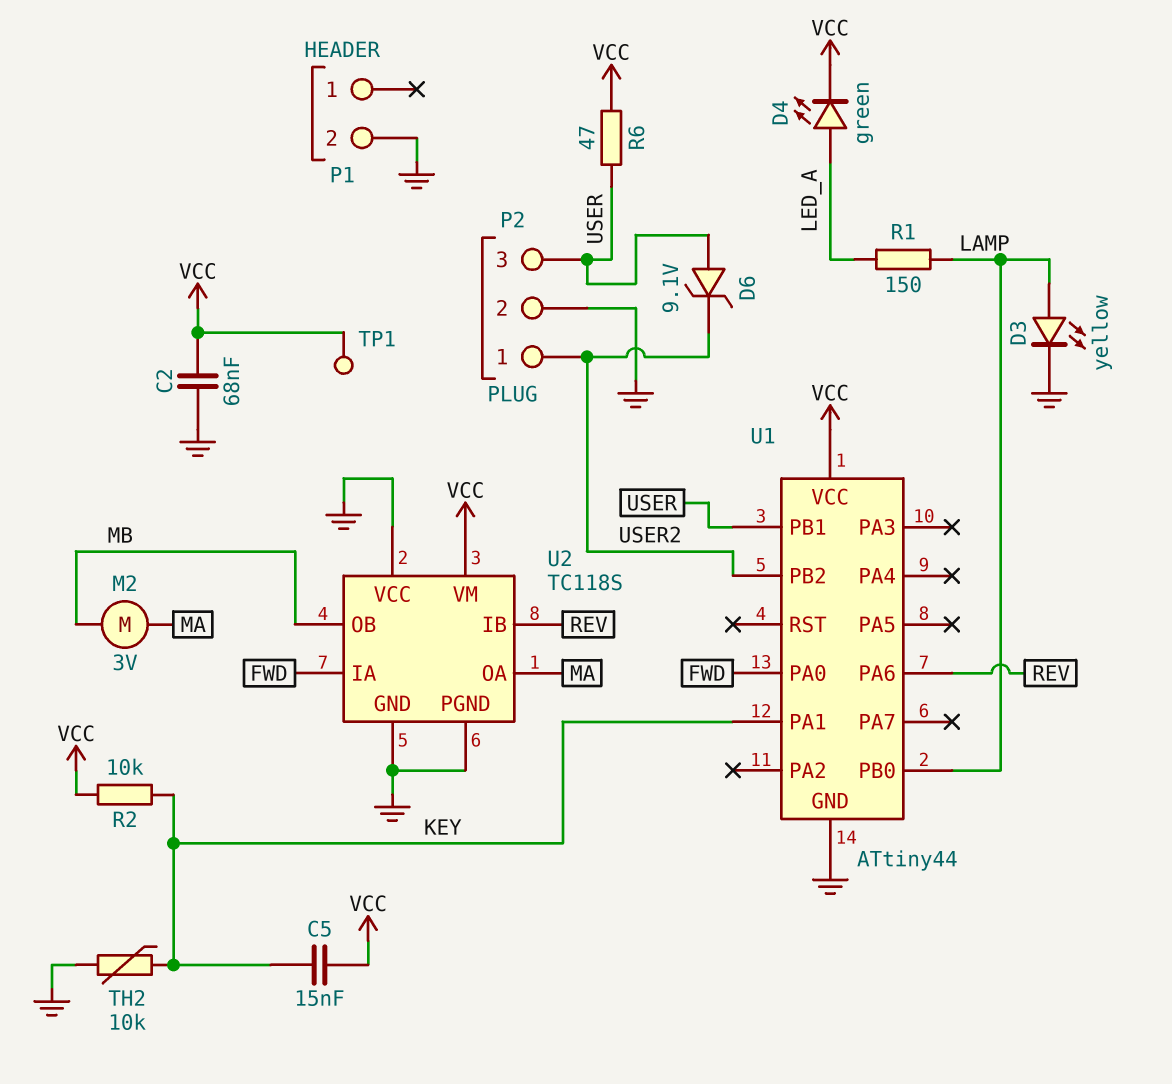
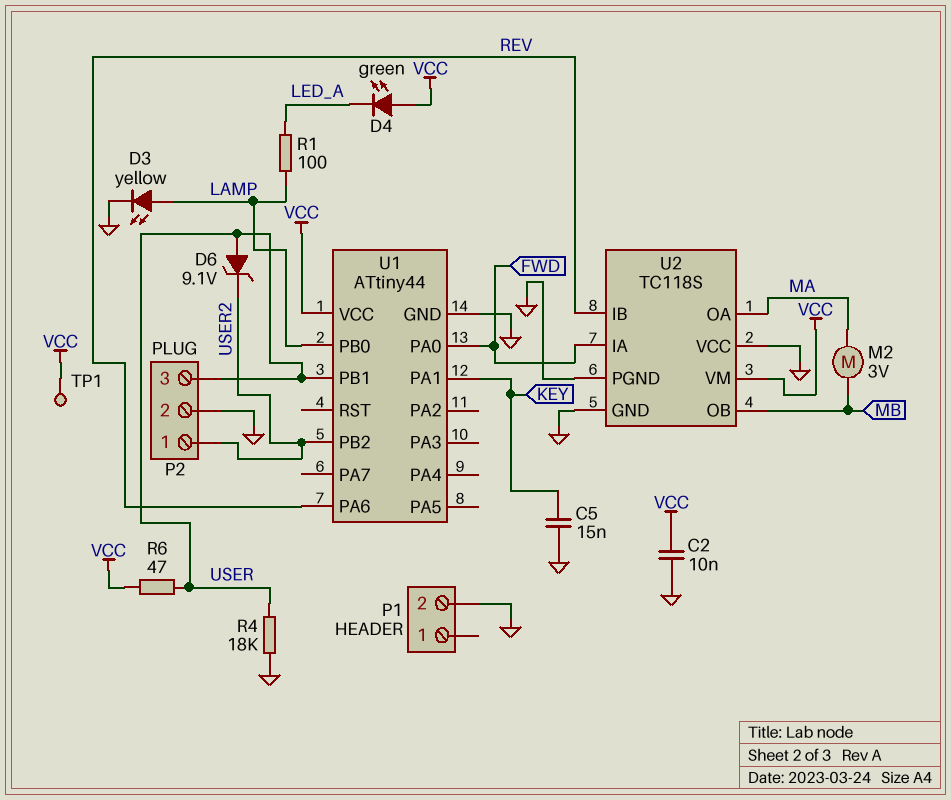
C2: 68nF (GND, VCC) -> 10nF (GND, VCC)
C5: 15nF (KEY, VCC) -> 15nF (GND, KEY)
D4: LED green (A LED_A, K VCC) -> LED green (A VCC, K LED_A)
R1: 150 (LAMP, LED_A) -> 100 (LAMP, LED_A)
R2: 10k (KEY, VCC) -> none
R4: none -> 18k (GND, USER)
TH2: 10k (GND, KEY) -> none

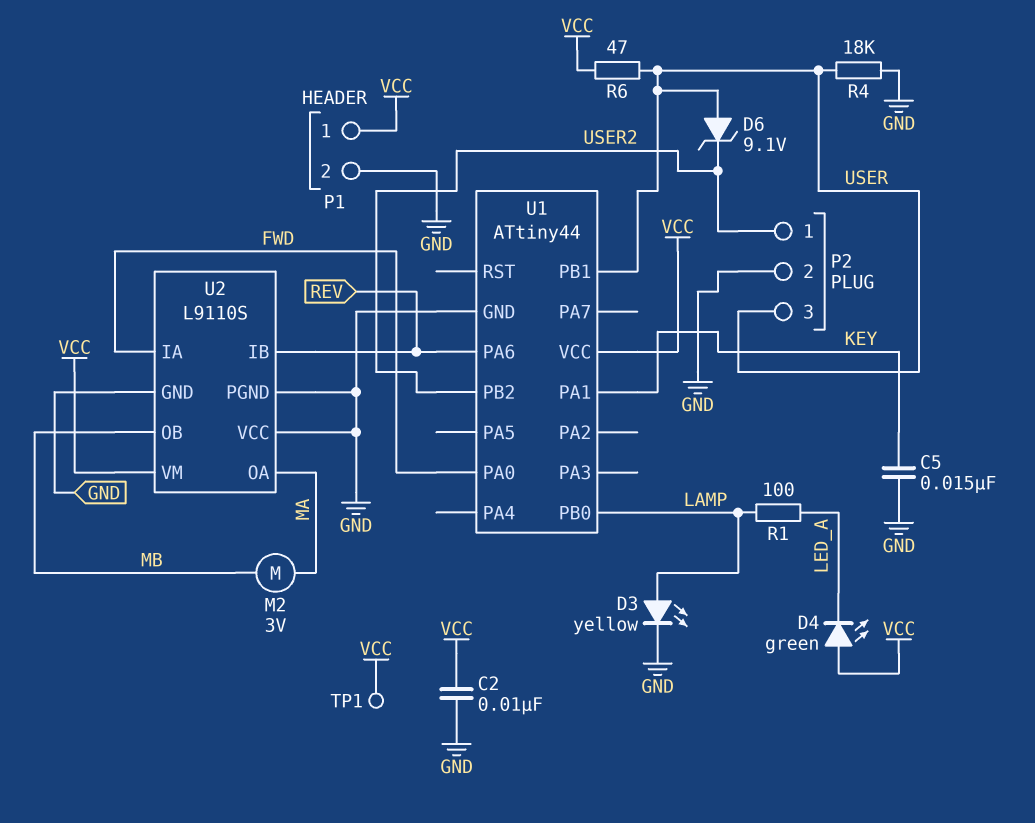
P1 pin 1: none -> VCC
U2: TC118S -> L9110S

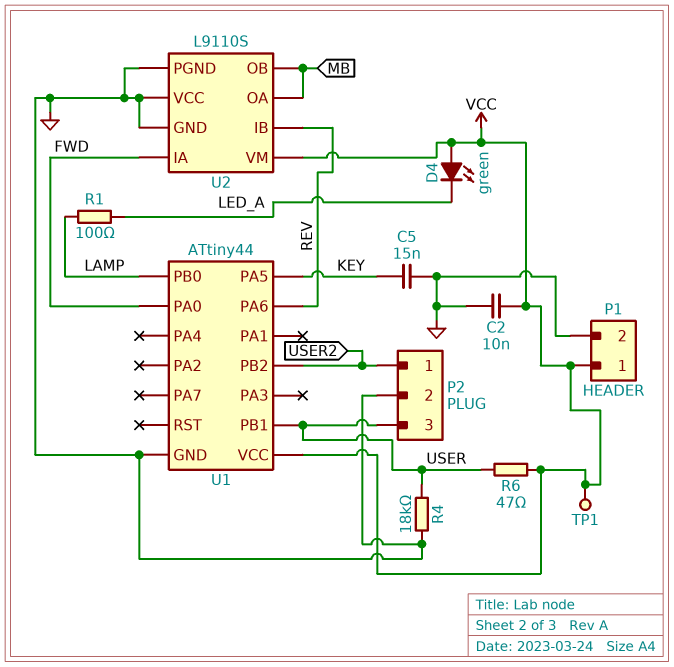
D3: LED yellow (A LAMP, K GND) -> none
D6: zener 9.1V (A USER, K USER2) -> none
M2: motor 3V (MA, MB) -> none
U1 pin PA1: KEY -> none
U1 pin PA5: none -> KEY
U2 pin OA: MA -> MB

